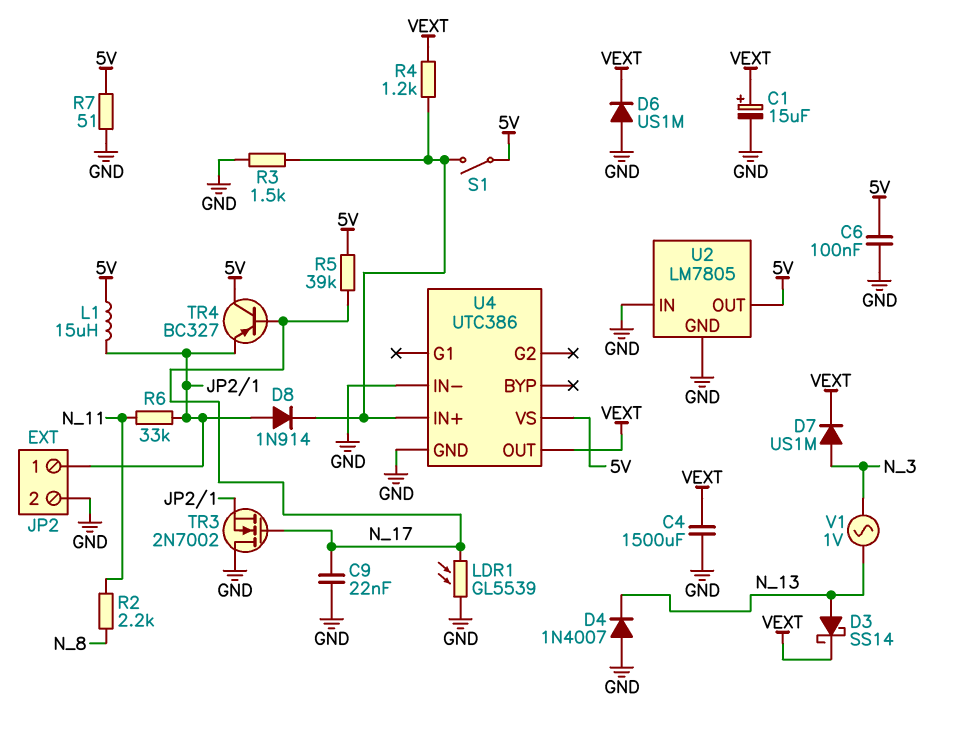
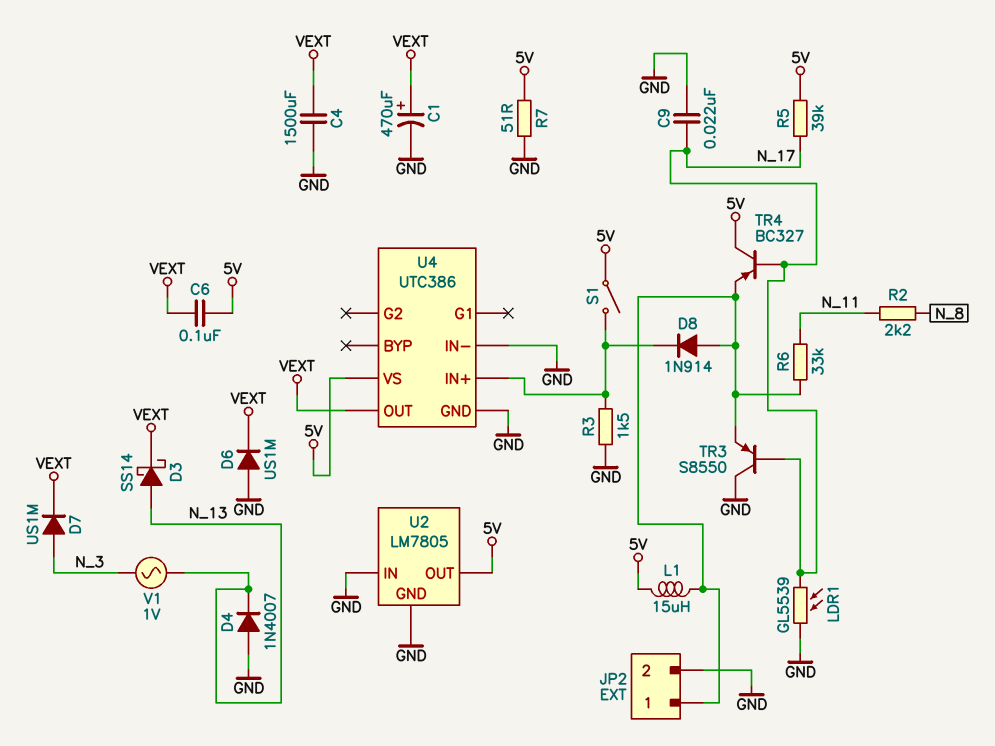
C1: 15uF (plus VEXT, minus GND) -> 470uF (plus VEXT, minus GND)
C6: 100nF (5V, GND) -> 100nF (5V, VEXT)
R4: 1.2k (U4/IN+, VEXT) -> none
TR3: NMOS 2N7002 (G N_17, D GND, S JP2/1) -> PNP S8550 (B N_17, C GND, E JP2/1)

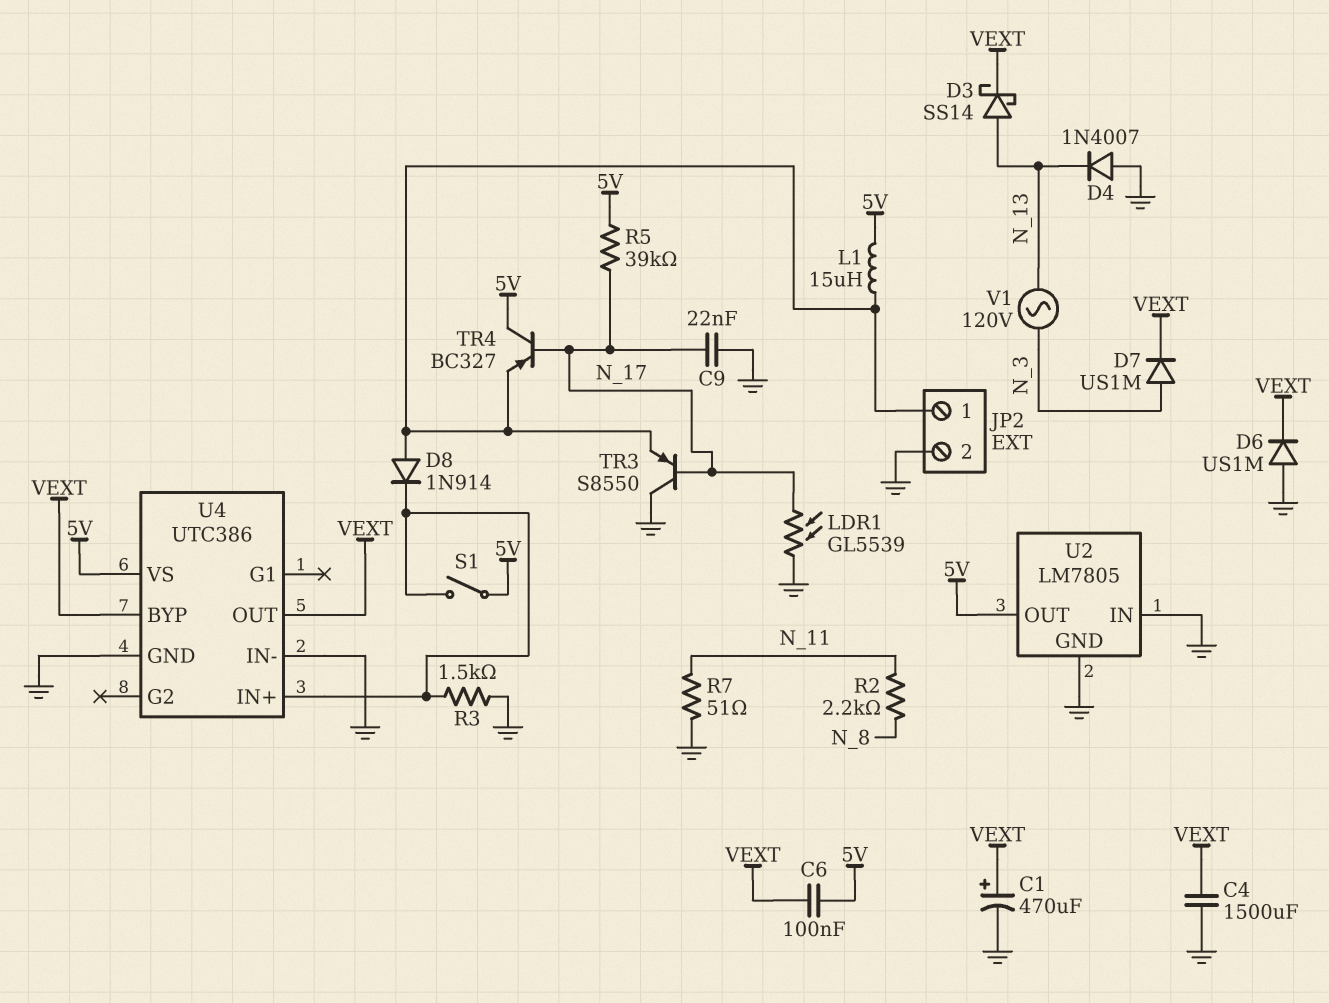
R6: 33k (JP2/1, N_11) -> none
R7: 51 (5V, GND) -> 51 (GND, N_11)
U4 pin BYP: none -> VEXT
V1: AC 1V (N_3, N_13) -> AC 120V (N_3, N_13)

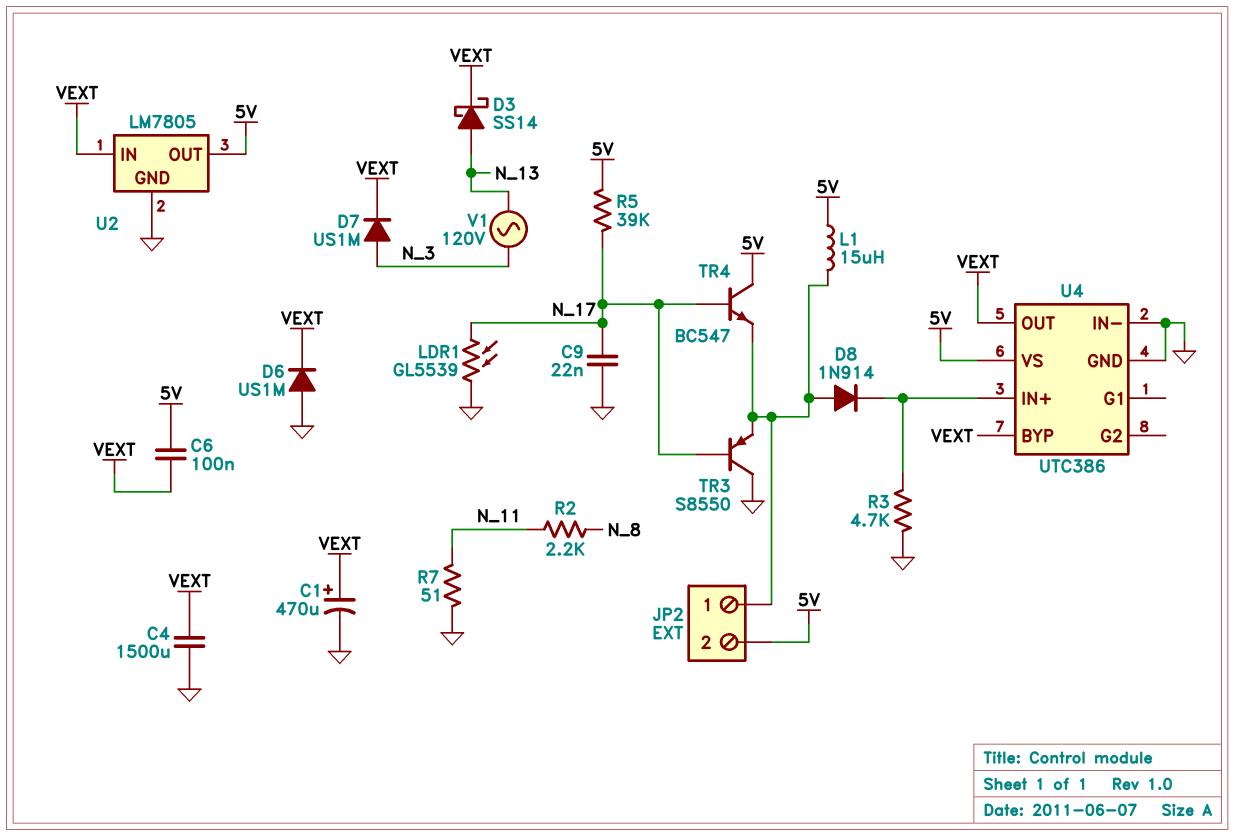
D4: diode 1N4007 (A GND, K N_13) -> none
JP2 pin 2: GND -> 5V
R3: 1.5k (GND, U4/IN+) -> 4.7k (GND, U4/IN+)
S1: switch (5V, U4/IN+) -> none
TR4: PNP BC327 (B N_17, C 5V, E JP2/1) -> NPN BC547 (B N_17, C 5V, E JP2/1)
U2 pin IN: GND -> VEXT

